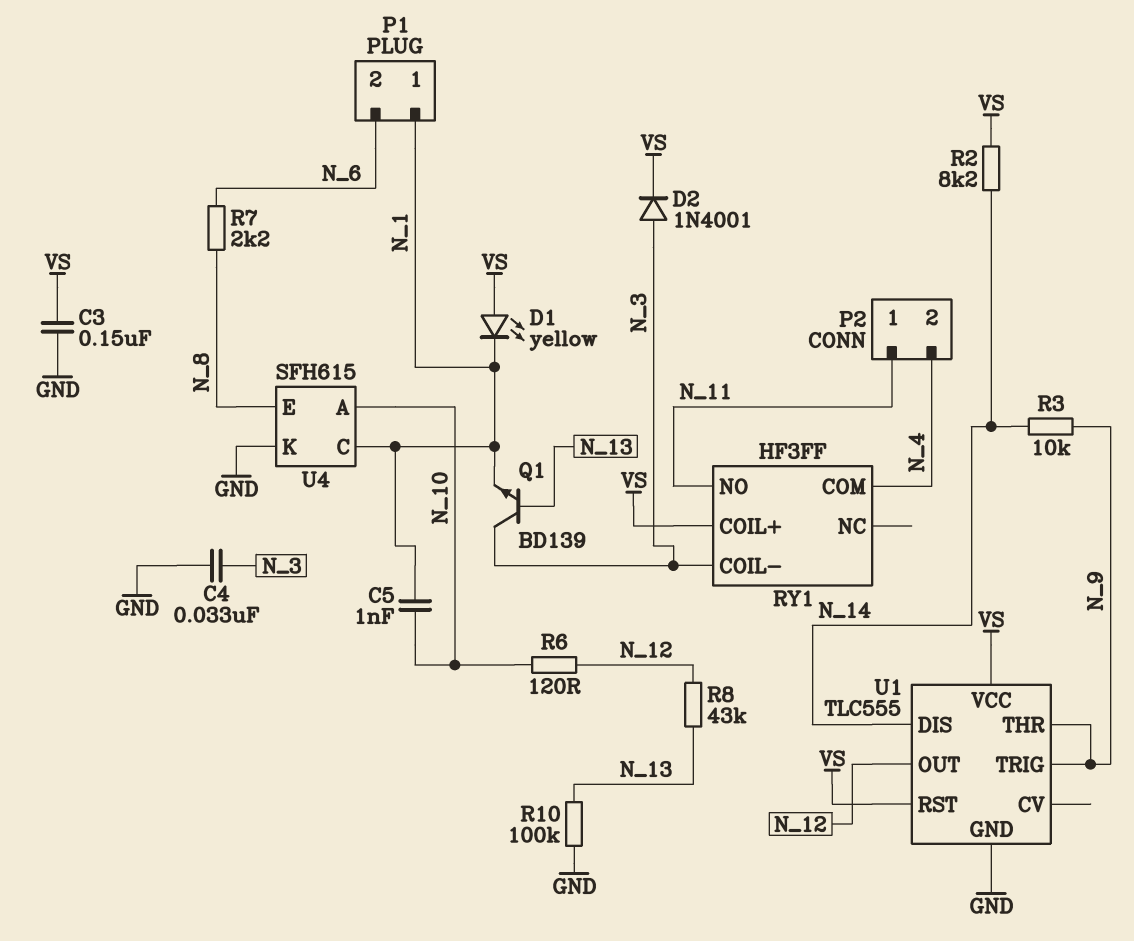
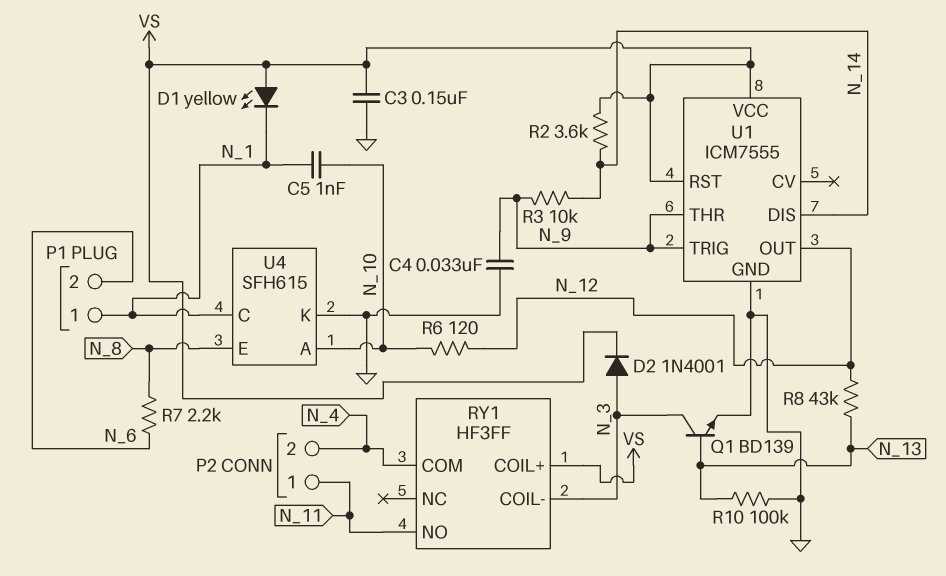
C4: 33nF (GND, N_3) -> 33nF (GND, N_9)
Q1: NPN BD139 (B N_13, C N_3, E N_1) -> NPN BD139 (B N_13, C N_3, E GND)
R2: 8.2k (N_14, VS) -> 3.6k (N_14, VS)
U1: TLC555 -> ICM7555

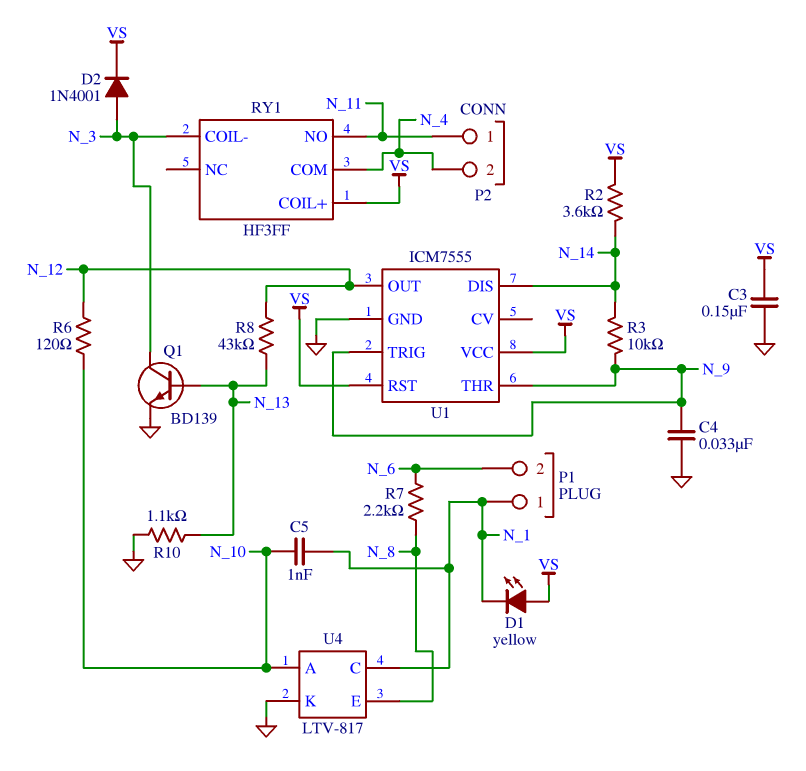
R10: 100k (GND, N_13) -> 1.1k (GND, N_13)
U4: SFH615 -> LTV-817

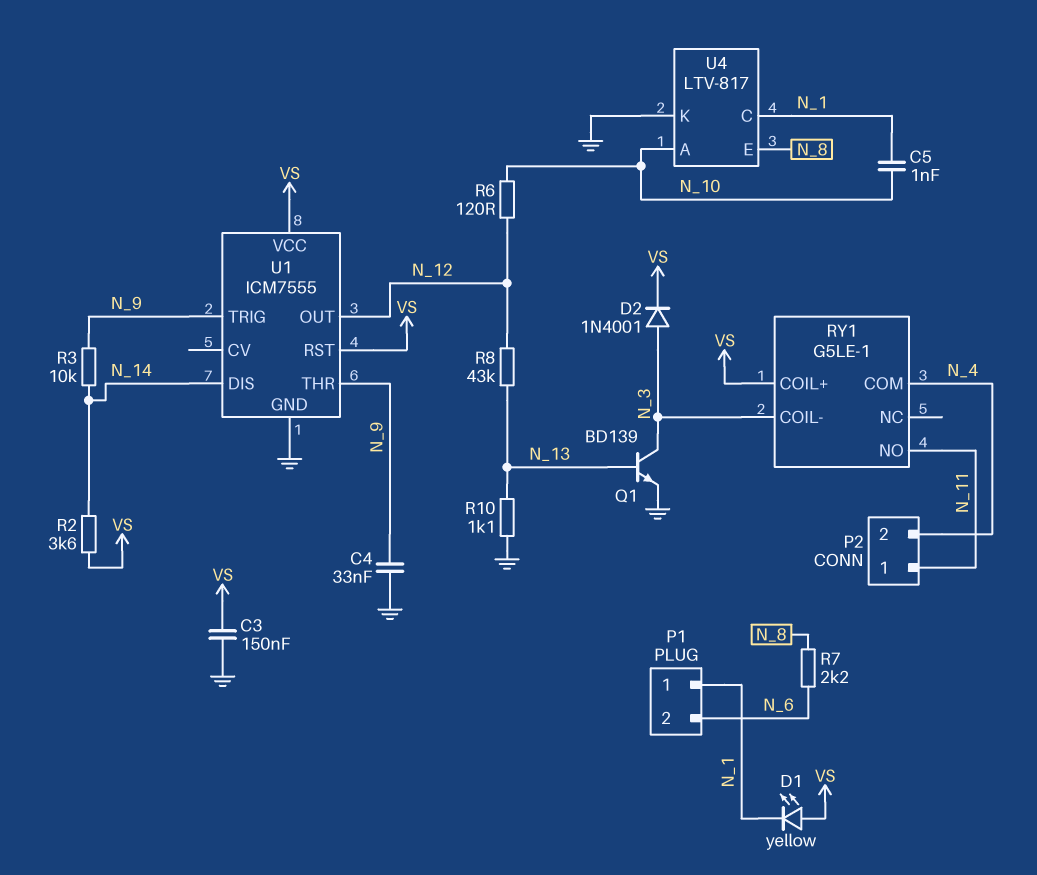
RY1: HF3FF -> G5LE-1

